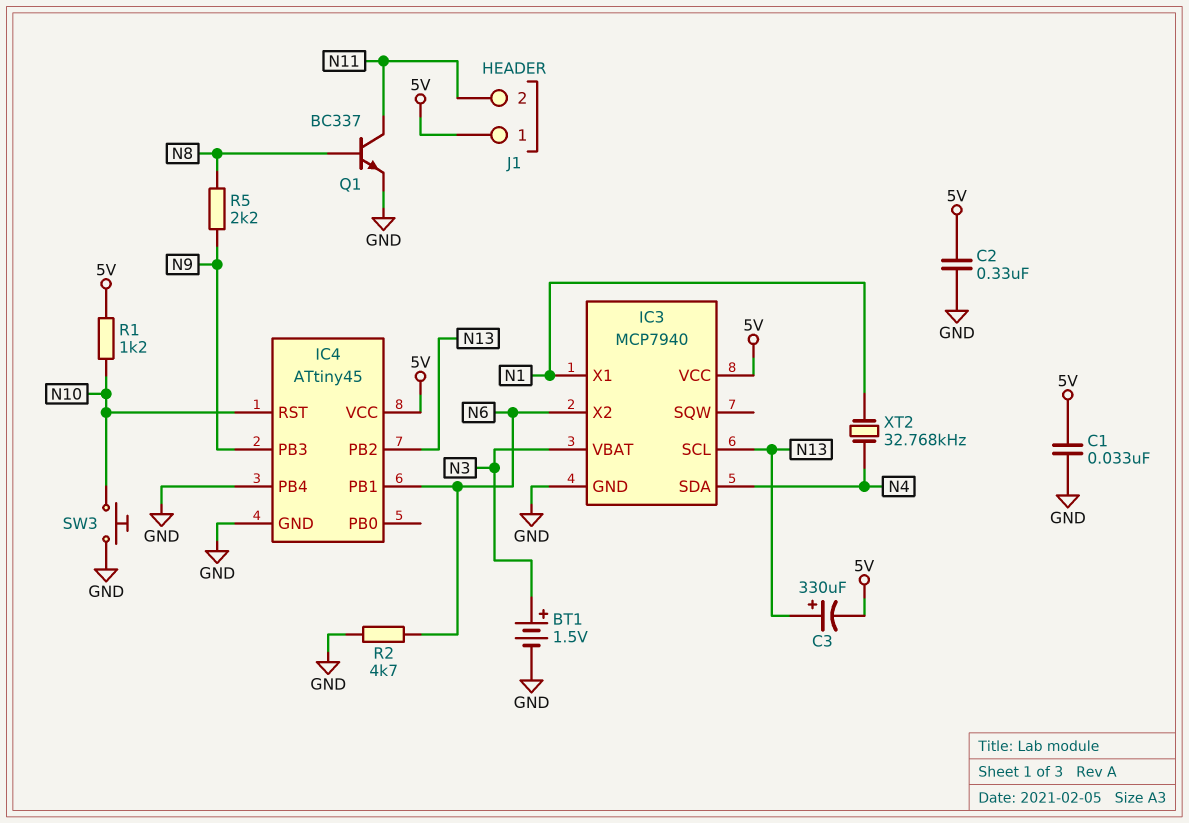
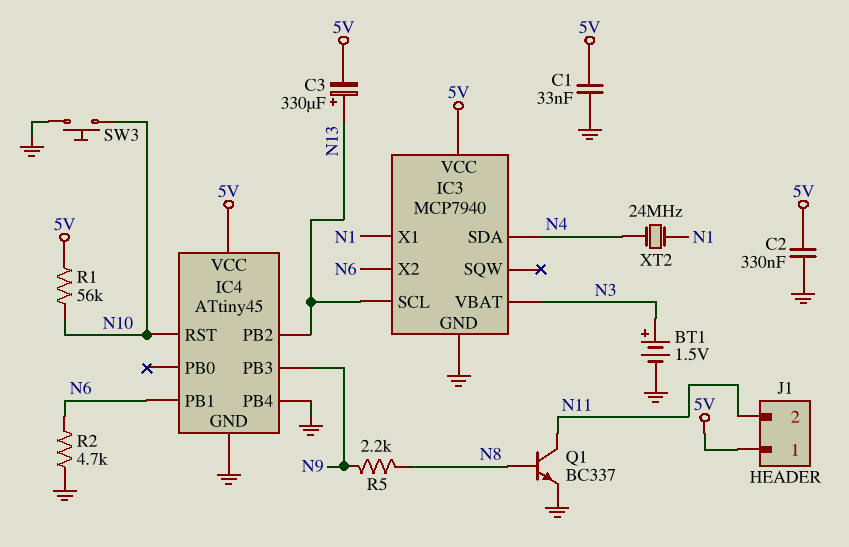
R1: 1.2k (5V, N10) -> 56k (5V, N10)
XT2: 32.768kHz (N1, N4) -> 24MHz (N1, N4)

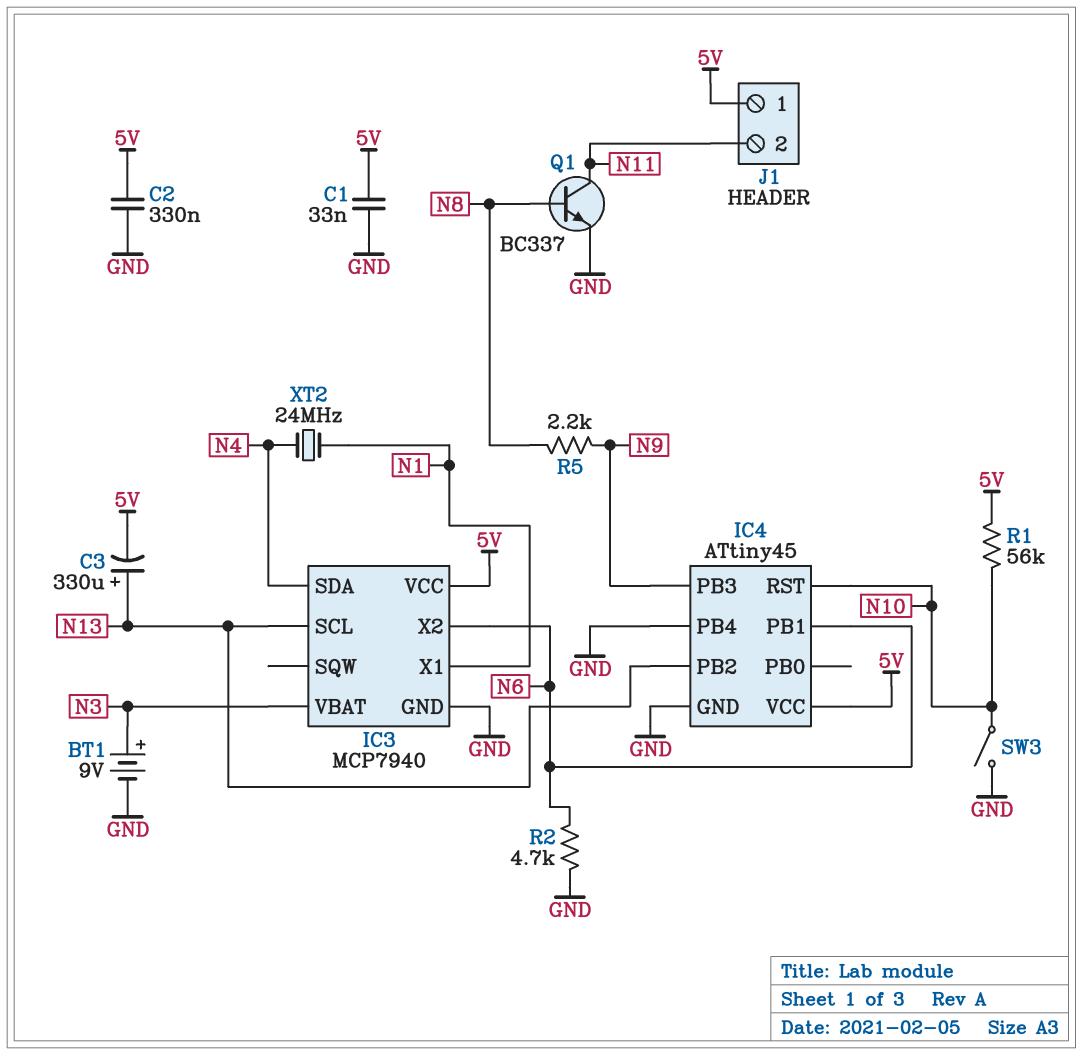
BT1: 1.5V (plus N3, minus GND) -> 9V (plus N3, minus GND)
SW3: button (GND, N10) -> switch (GND, N10)

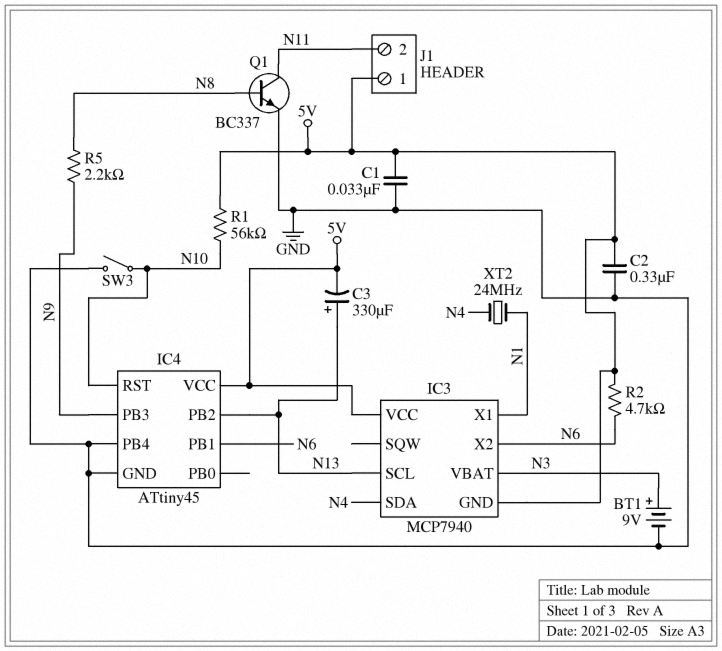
IC3 pin GND: GND -> 5V
R2: 4.7k (GND, N6) -> 4.7k (5V, N6)

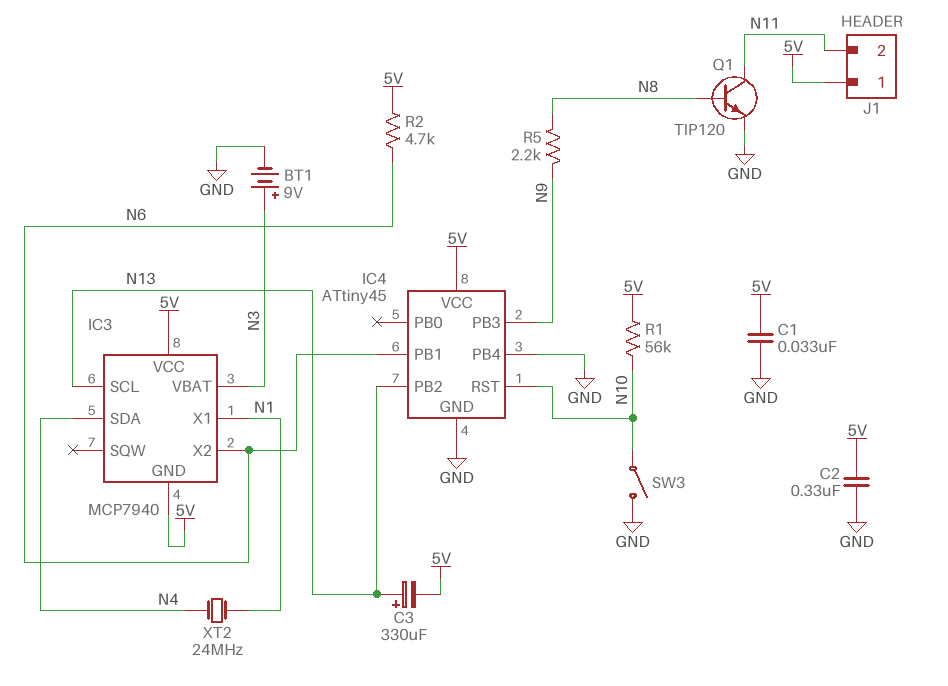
Q1: NPN BC337 (B N8, C N11, E GND) -> NPN TIP120 (B N8, C N11, E GND)

